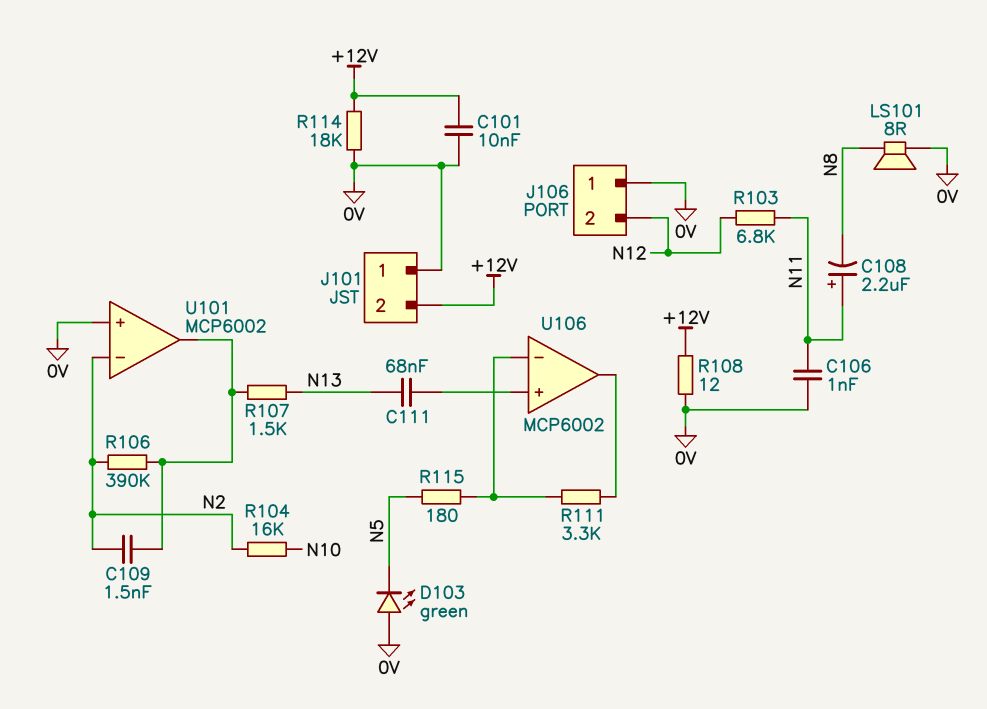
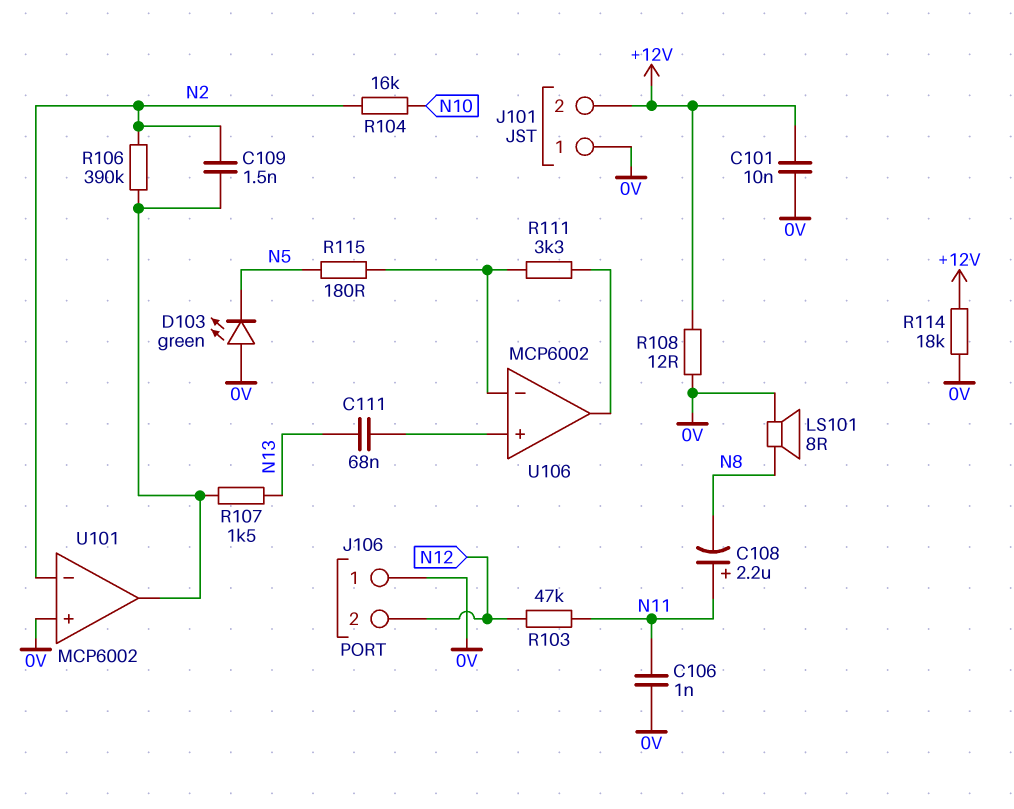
R103: 6.8k (N11, N12) -> 47k (N11, N12)

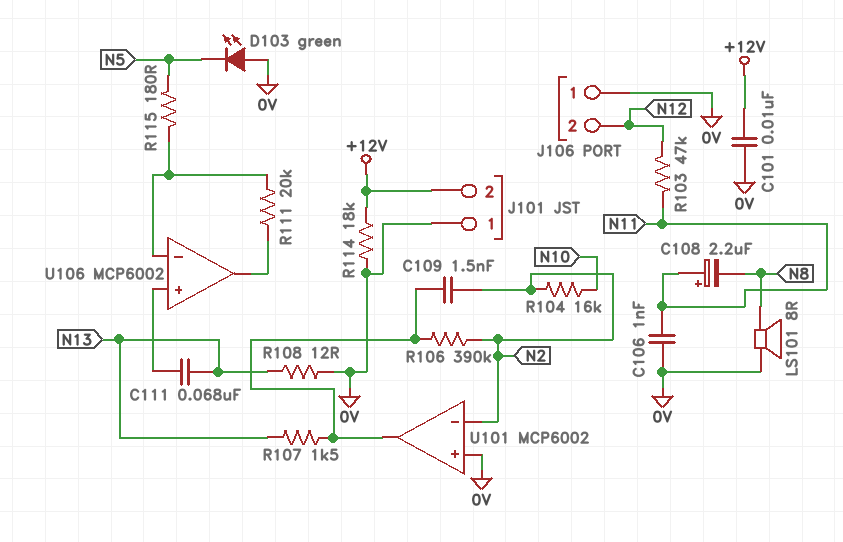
R108: 12 (+12V, 0V) -> 12 (0V, N13)
R111: 3.3k (U106/in-, U106/out) -> 20k (U106/in-, U106/out)

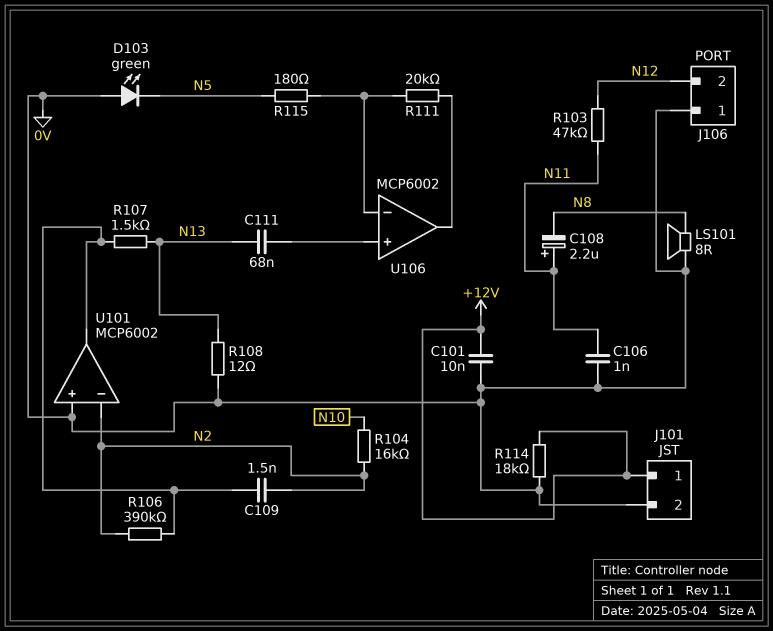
J101 pin 1: 0V -> +12V
J101 pin 2: +12V -> 0V

